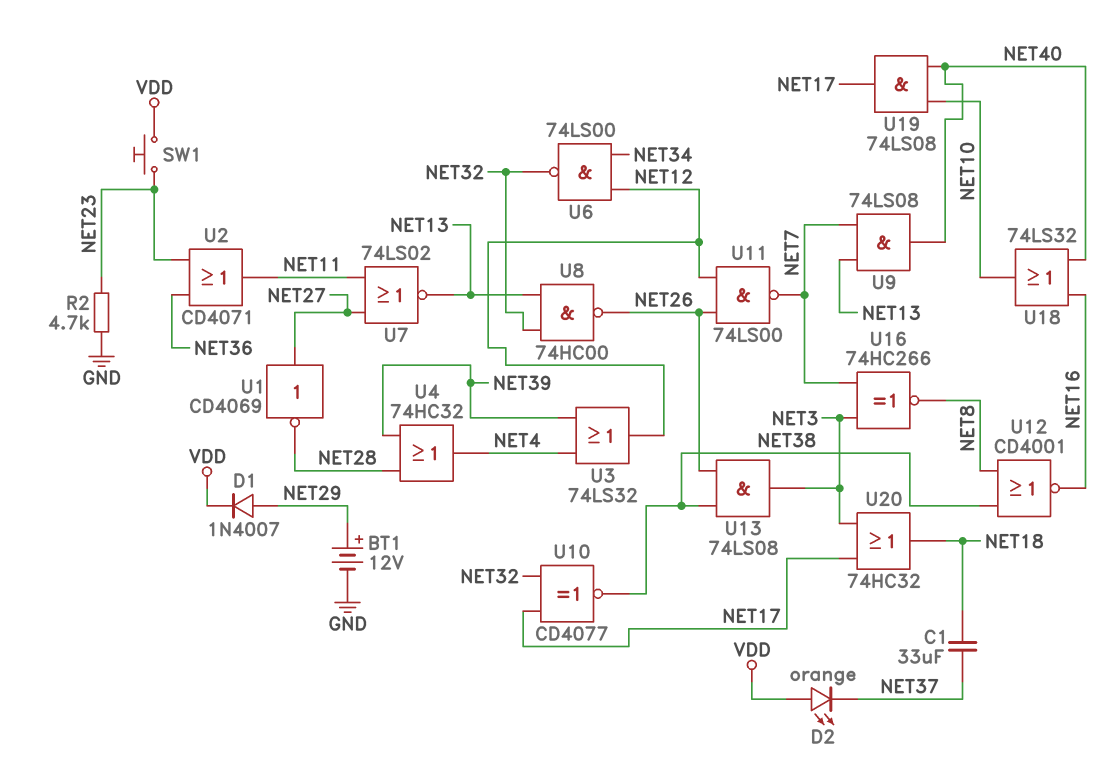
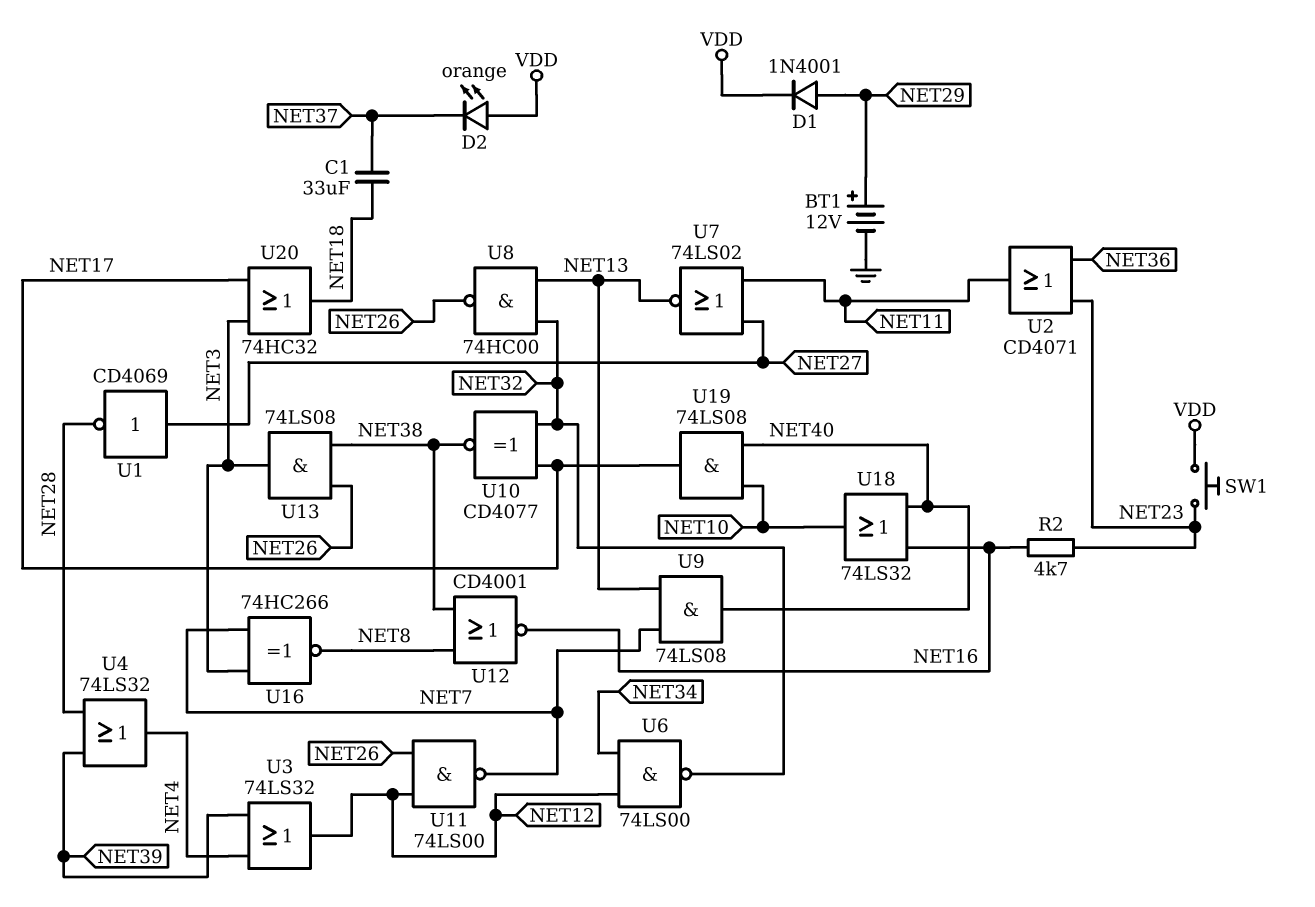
D1: diode 1N4007 (A NET29, K VDD) -> diode 1N4001 (A NET29, K VDD)
R2: 4.7k (GND, NET23) -> 4.7k (NET16, NET23)
U4: OR 74HC32 (in NET28, in NET39, out NET4) -> OR 74LS32 (in NET28, in NET39, out NET4)

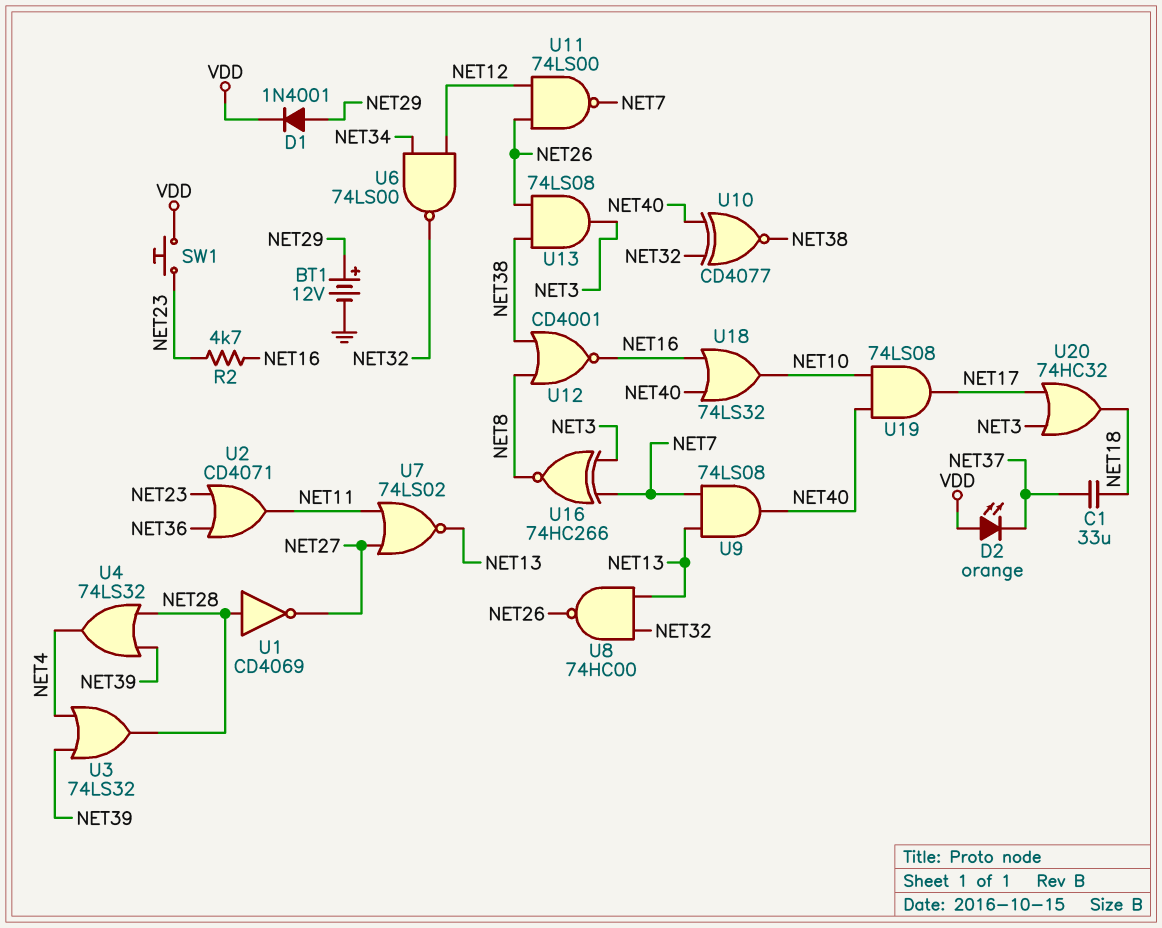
U1: NOT CD4069 (in NET27, out NET28) -> NOT CD4069 (in NET28, out NET27)
U3: OR 74LS32 (in NET4, in NET39, out NET12) -> OR 74LS32 (in NET4, in NET39, out NET28)
U10: XNOR CD4077 (in NET17, in NET32, out NET38) -> XNOR CD4077 (in NET32, in NET40, out NET38)

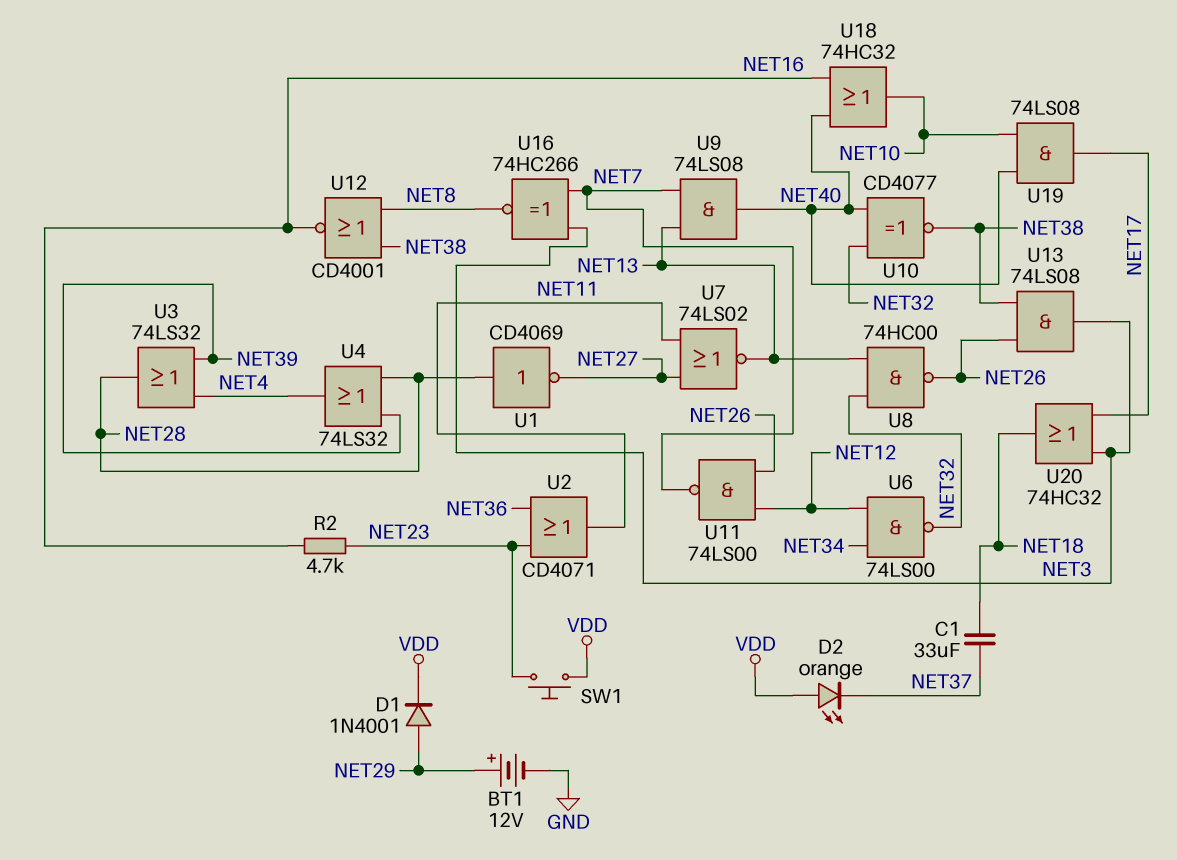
U18: OR 74LS32 (in NET16, in NET40, out NET10) -> OR 74HC32 (in NET16, in NET40, out NET10)

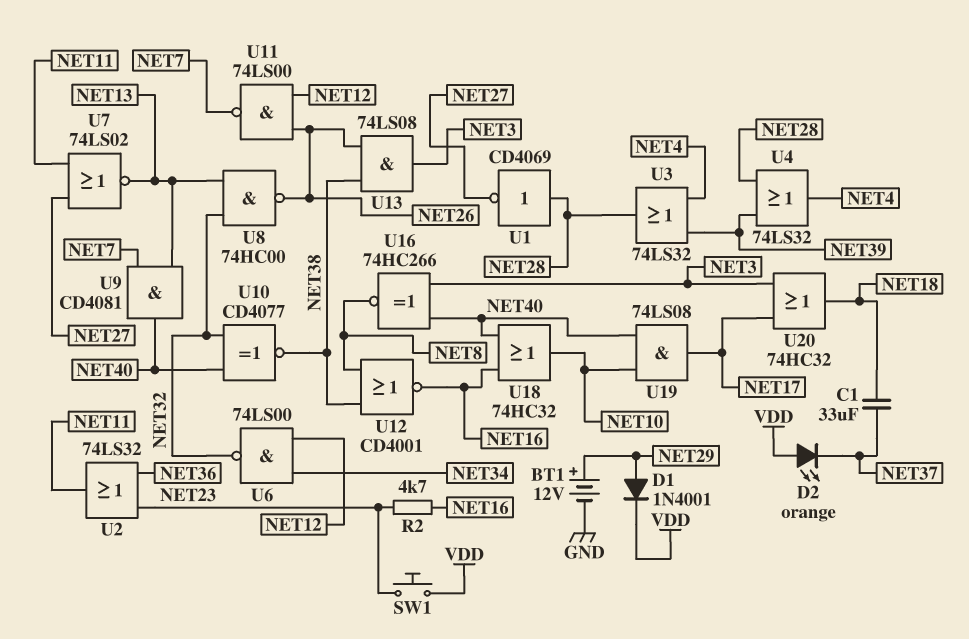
U2: OR CD4071 (in NET23, in NET36, out NET11) -> OR 74LS32 (in NET23, in NET36, out NET11)
U9: AND 74LS08 (in NET7, in NET13, out NET40) -> AND CD4081 (in NET7, in NET13, out NET40)
U16: XNOR 74HC266 (in NET3, in NET7, out NET8) -> XNOR 74HC266 (in NET3, in NET40, out NET8)

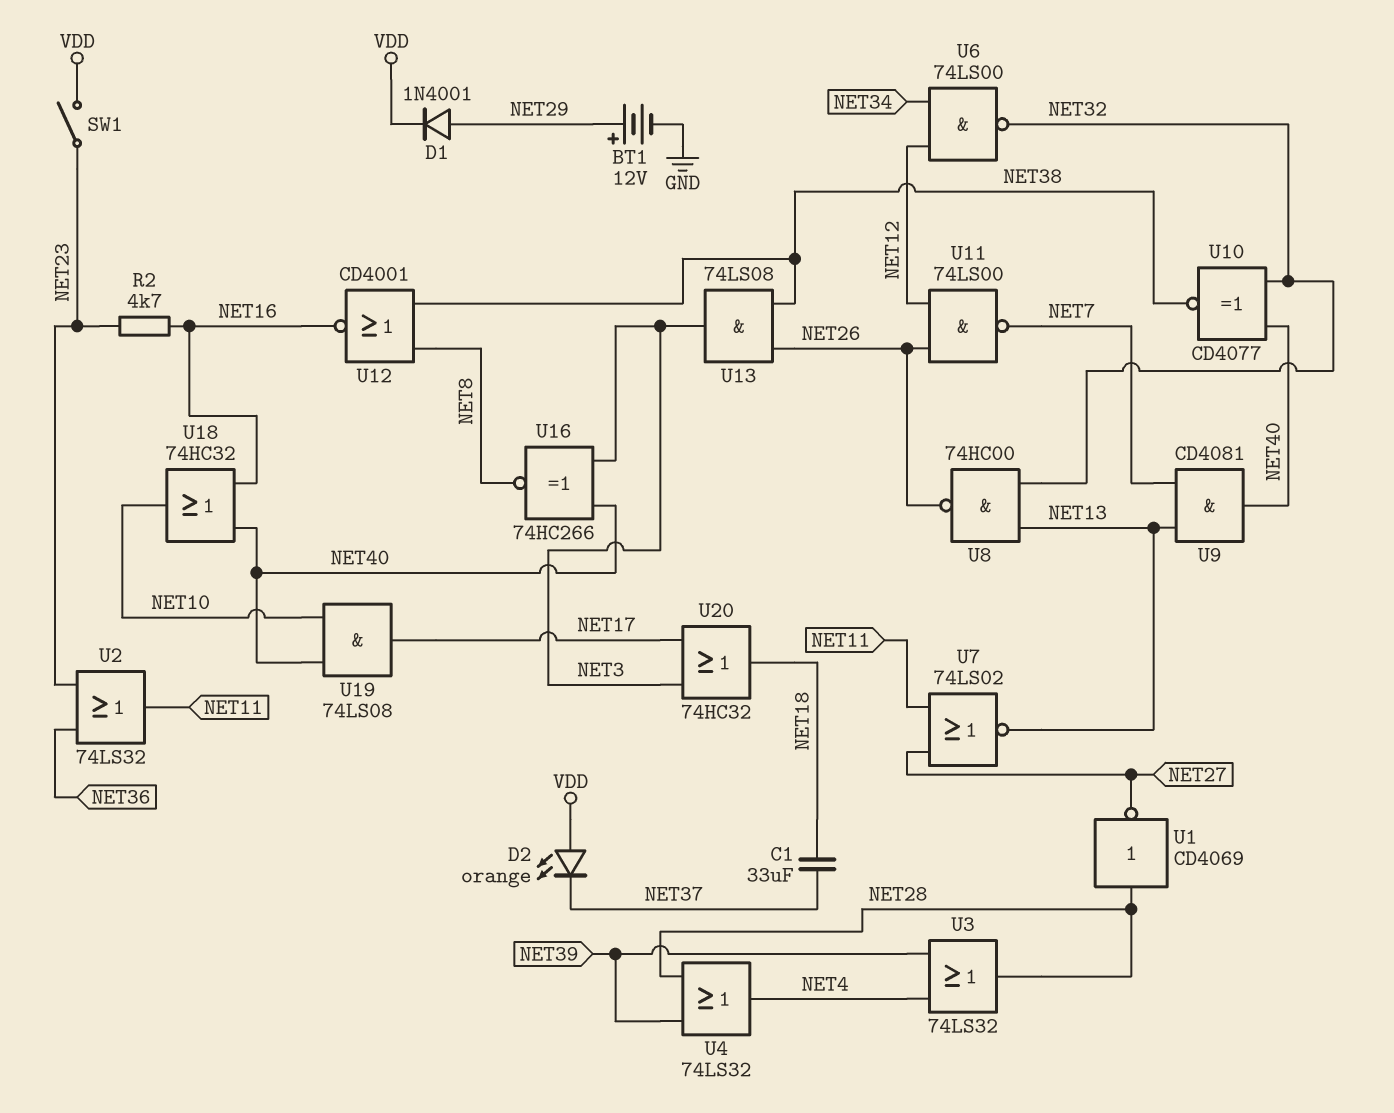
SW1: button (NET23, VDD) -> switch (NET23, VDD)

